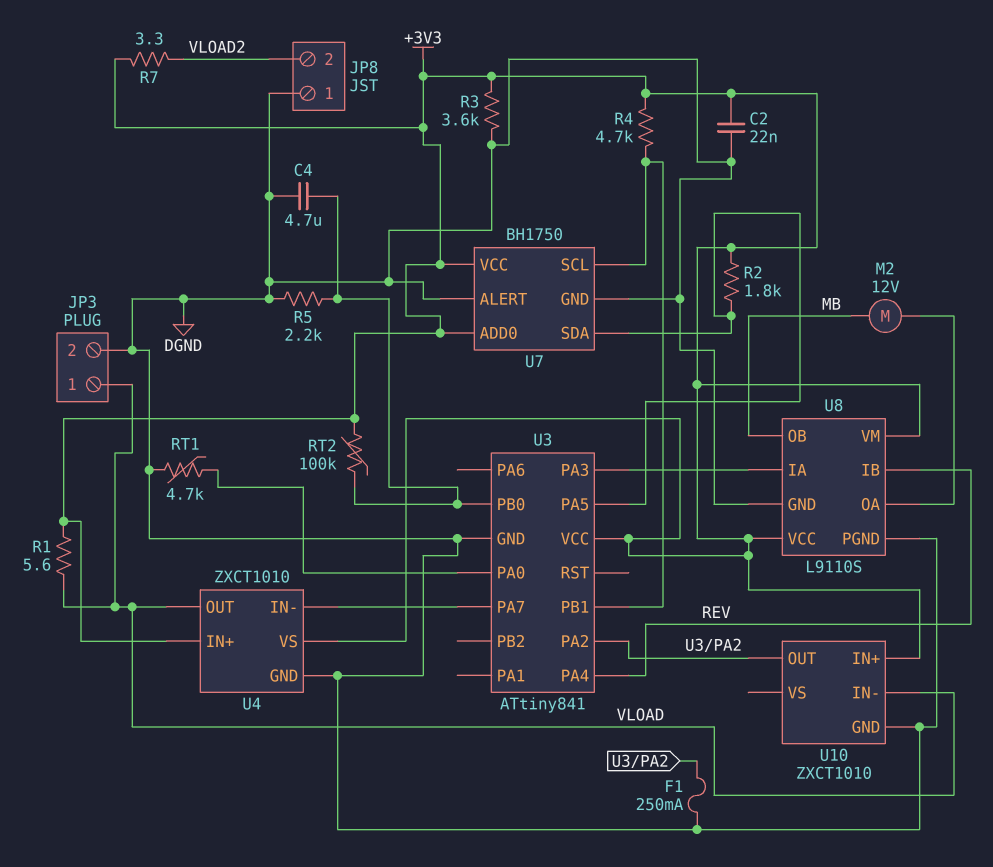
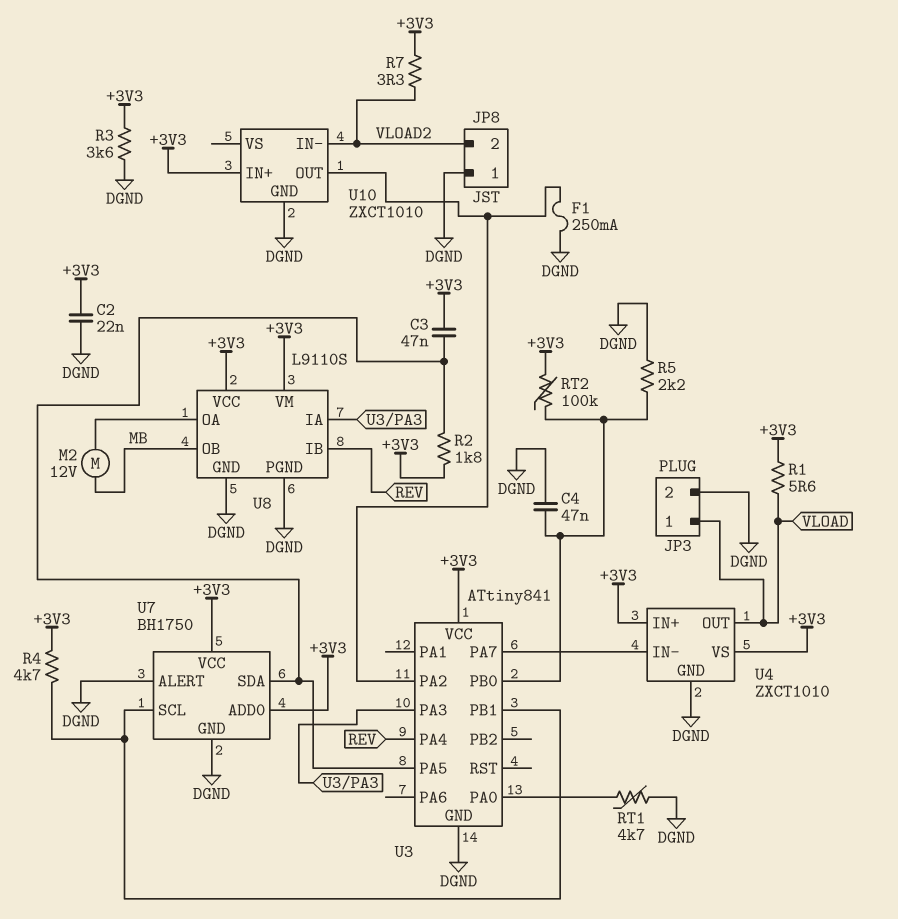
C3: none -> 47nF (+3V3, U3/PA5)
C4: 4.7uF (DGND, U3/PB0) -> 47nF (DGND, U3/PB0)
U10 pin IN-: VLOAD -> VLOAD2

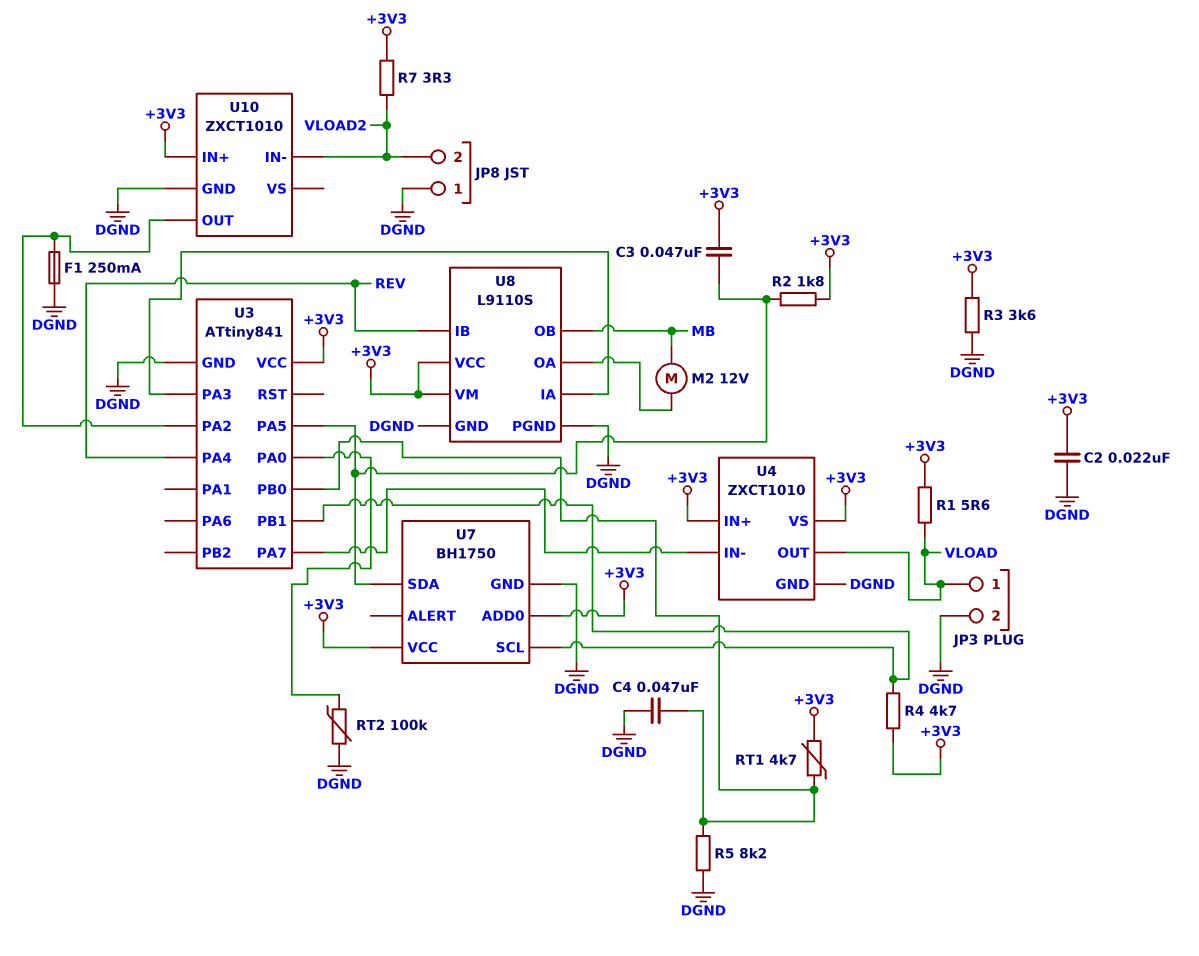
R5: 2.2k (DGND, U3/PB0) -> 8.2k (DGND, U3/PB0)
RT1: 4.7k (DGND, U3/PA0) -> 4.7k (+3V3, U3/PB0)
RT2: 100k (+3V3, U3/PB0) -> 100k (DGND, U3/PA0)
U7 pin ALERT: DGND -> none

